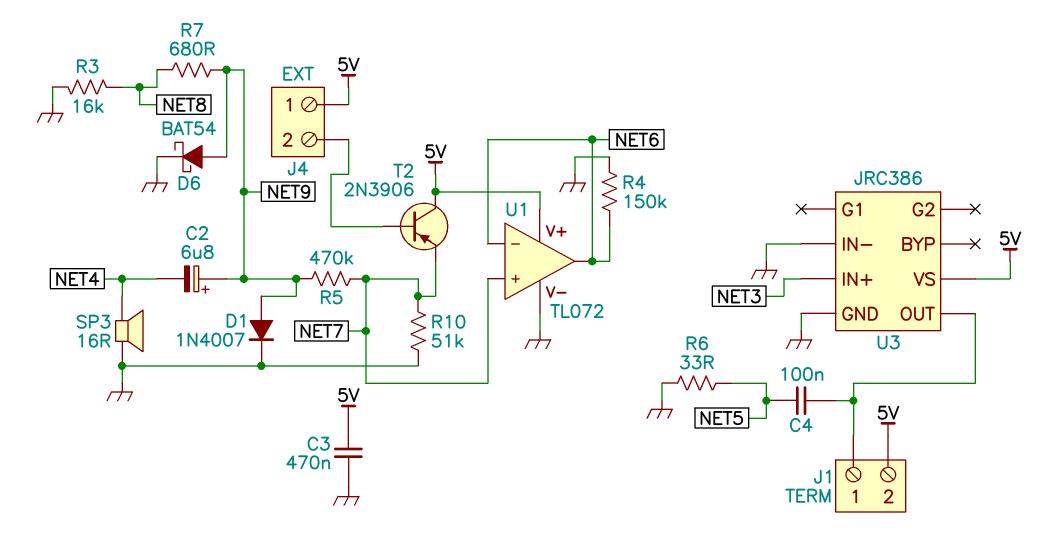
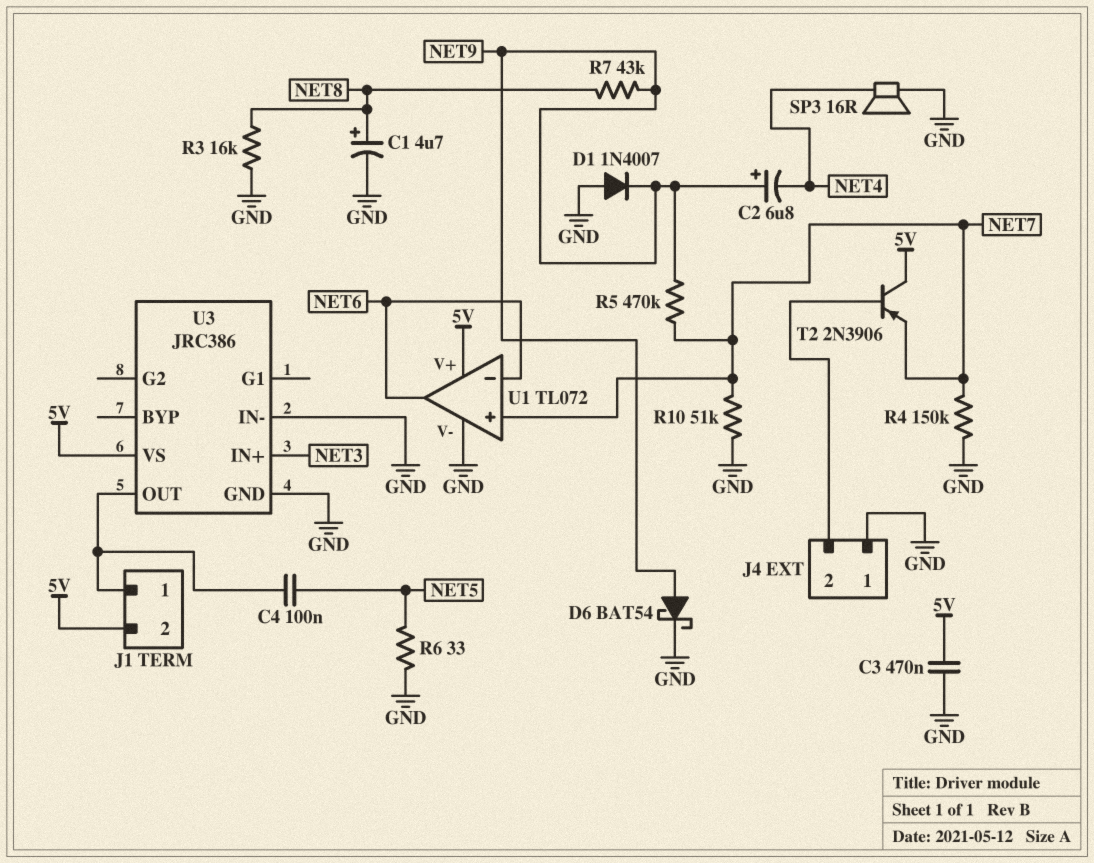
C1: none -> 4.7uF (plus NET8, minus GND)
D1: diode 1N4007 (A NET9, K GND) -> diode 1N4007 (A GND, K NET9)
J4 pin 1: 5V -> GND
R4: 150k (GND, NET6) -> 150k (GND, NET7)
R7: 680 (NET8, NET9) -> 43k (NET8, NET9)

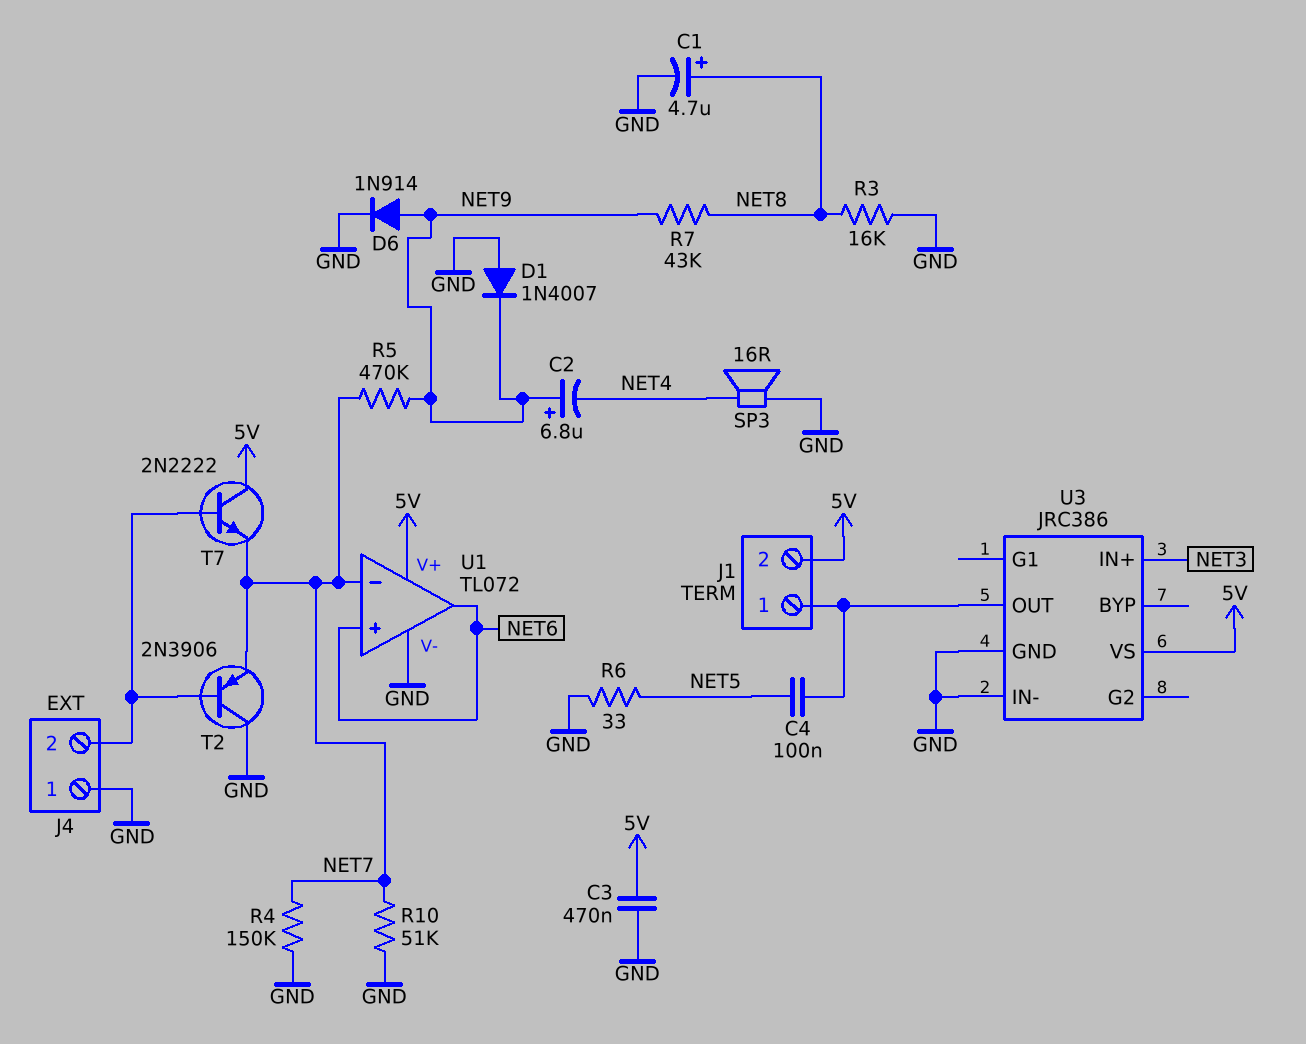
D6: schottky BAT54 (A NET9, K GND) -> diode 1N914 (A NET9, K GND)
T2: PNP 2N3906 (B J4/2, C 5V, E NET7) -> PNP 2N3906 (B J4/2, C GND, E NET7)
T7: none -> NPN 2N2222 (B J4/2, C 5V, E NET7)
U1 pin in+: NET7 -> NET6
U1 pin in-: NET6 -> NET7

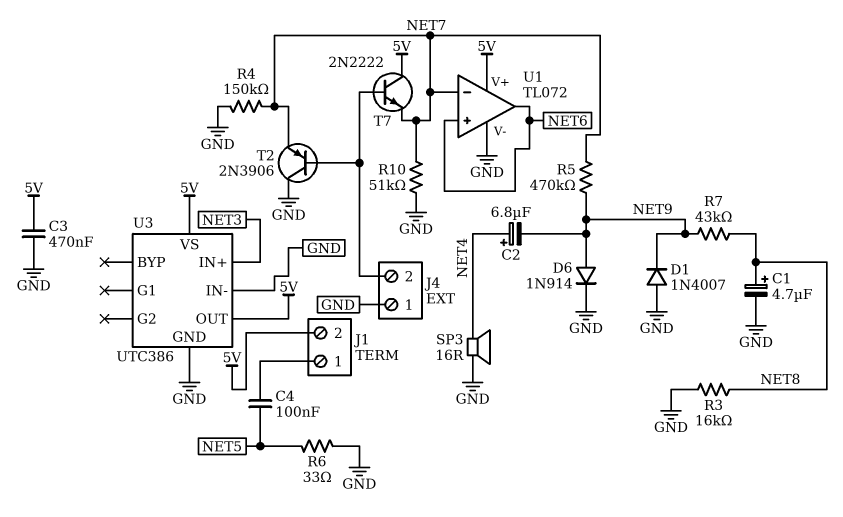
C2: 6.8uF (plus NET9, minus NET4) -> 6.8uF (plus NET4, minus NET9)
U3: JRC386 -> UTC386
U3 pin OUT: J1/1 -> 5V

